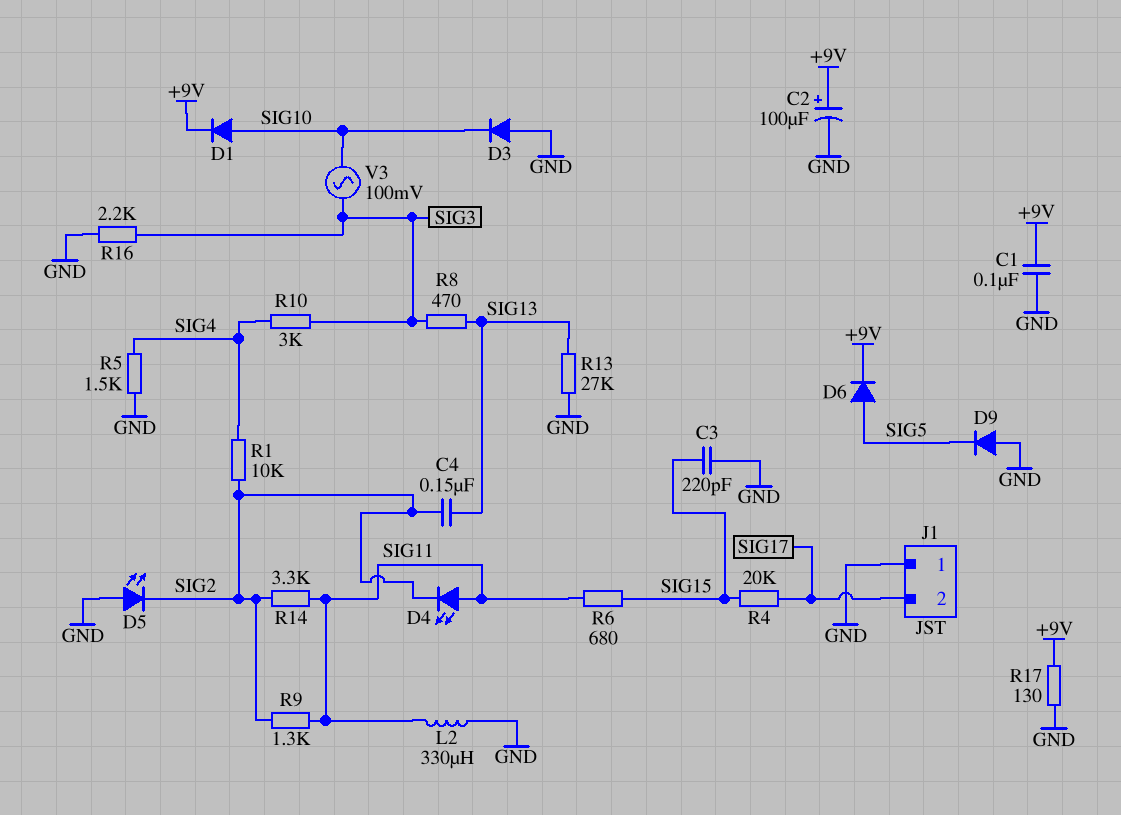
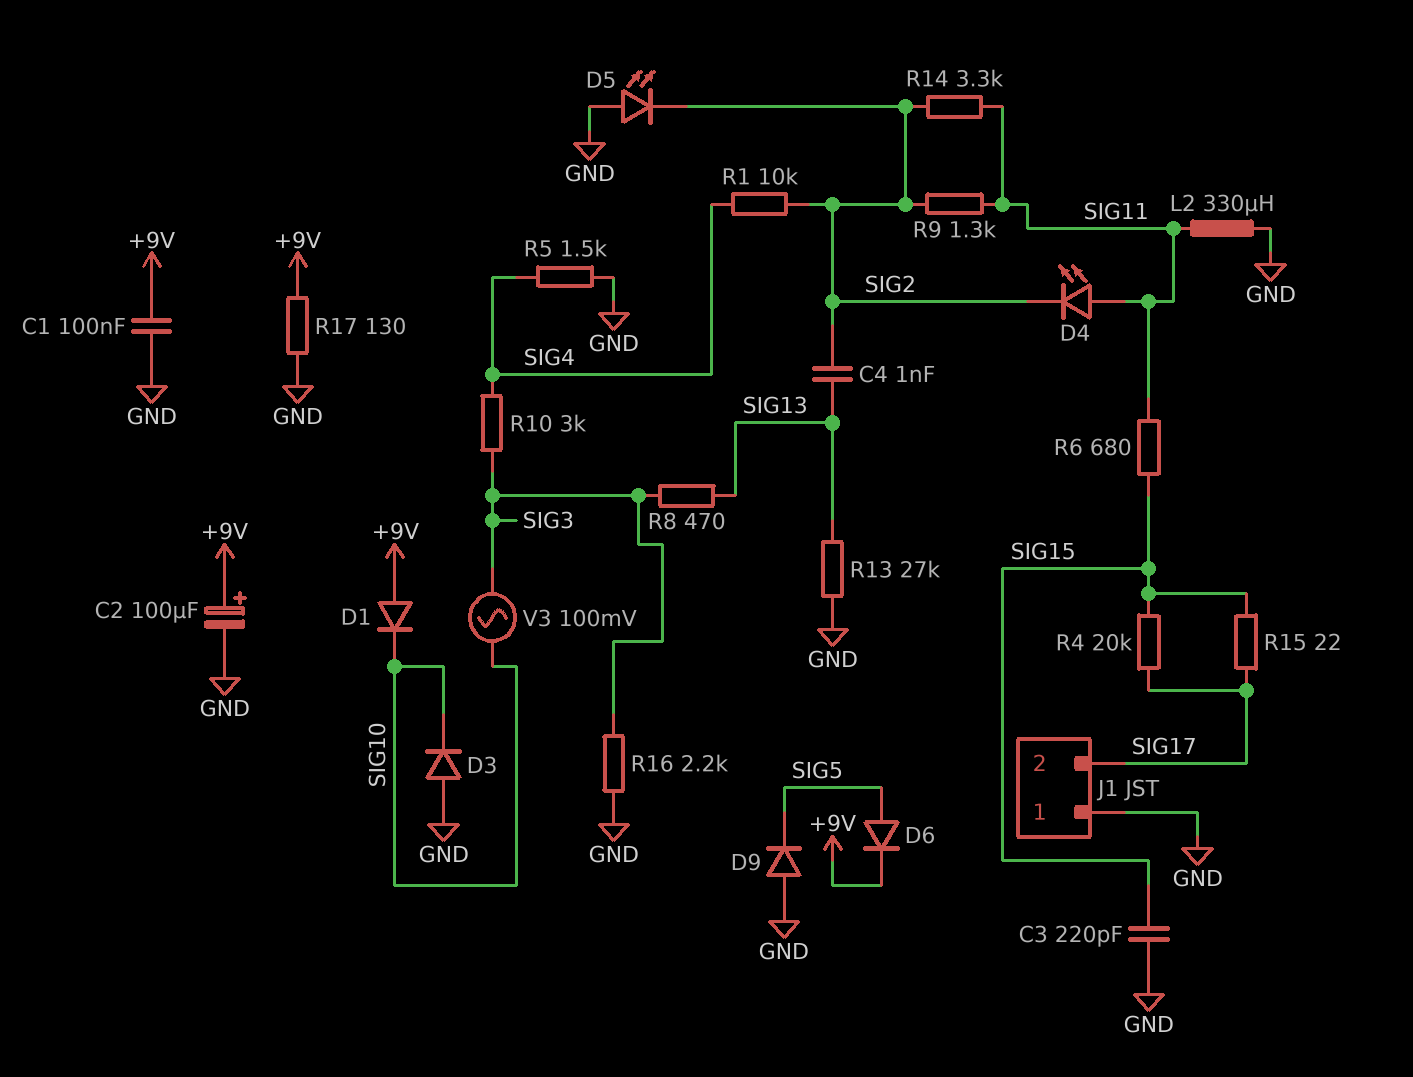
C4: 150nF (SIG2, SIG13) -> 1nF (SIG2, SIG13)
D1: diode (A SIG10, K +9V) -> diode (A +9V, K SIG10)
R15: none -> 22 (SIG15, SIG17)

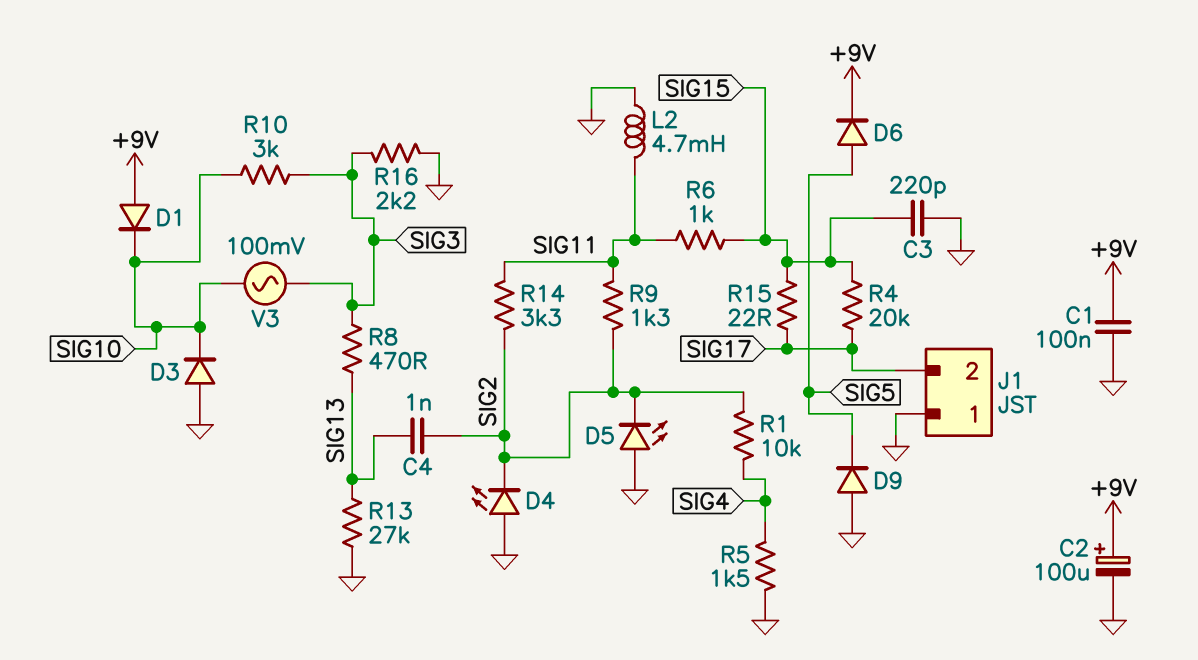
D4: LED (A SIG11, K SIG2) -> LED (A GND, K SIG2)
L2: 330uH (GND, SIG11) -> 4.7mH (GND, SIG11)
R6: 680 (SIG11, SIG15) -> 1k (SIG11, SIG15)
R10: 3k (SIG3, SIG4) -> 3k (SIG3, SIG10)
R17: 130 (+9V, GND) -> none

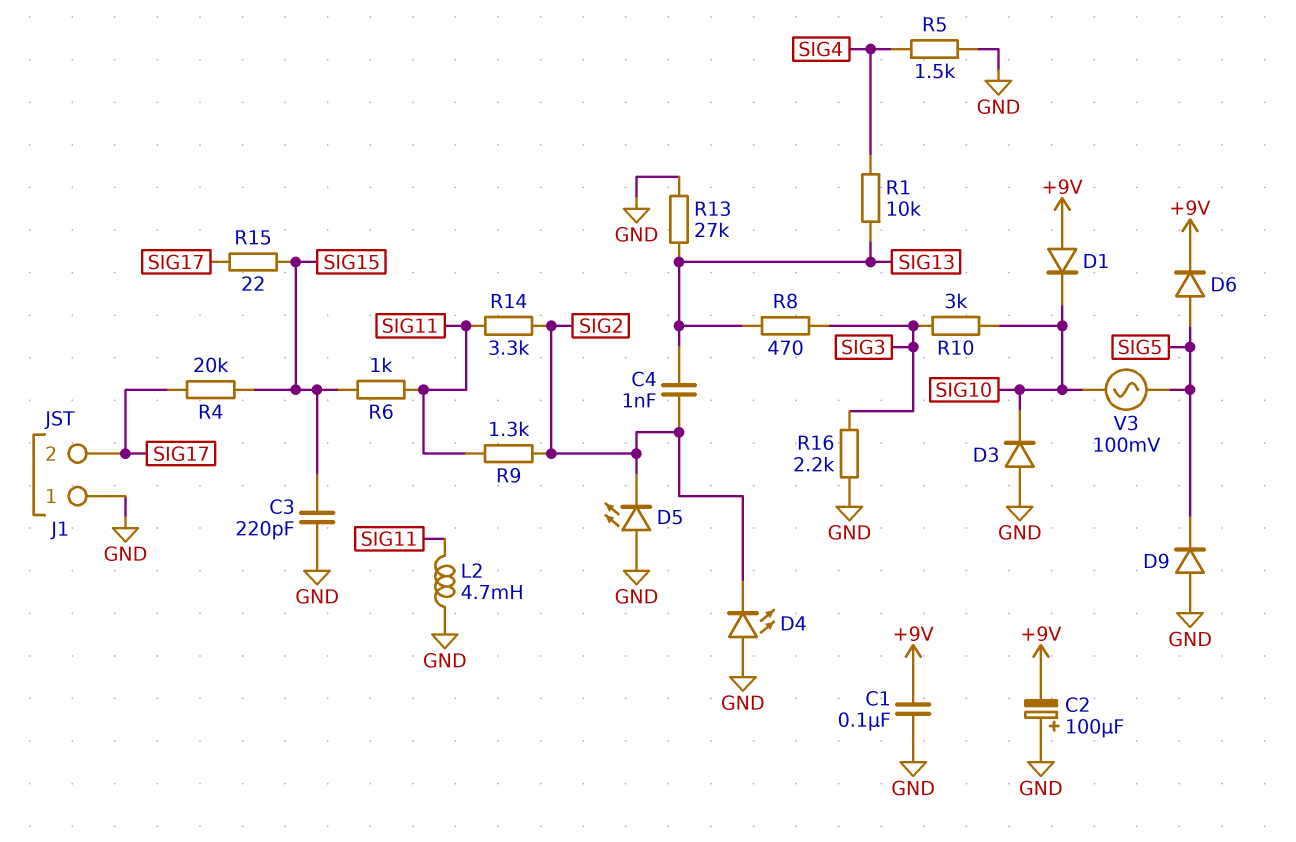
C2: 100uF (plus +9V, minus GND) -> 100uF (plus GND, minus +9V)
R1: 10k (SIG2, SIG4) -> 10k (SIG4, SIG13)
V3: AC 100mV (SIG3, SIG10) -> AC 100mV (SIG5, SIG10)

